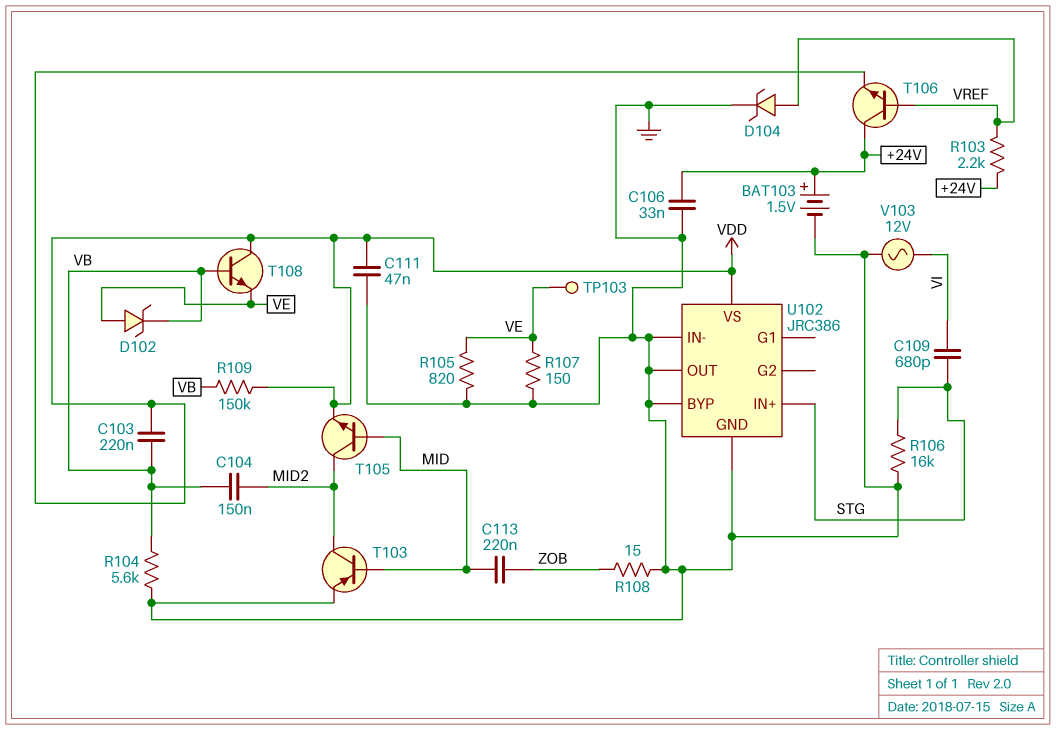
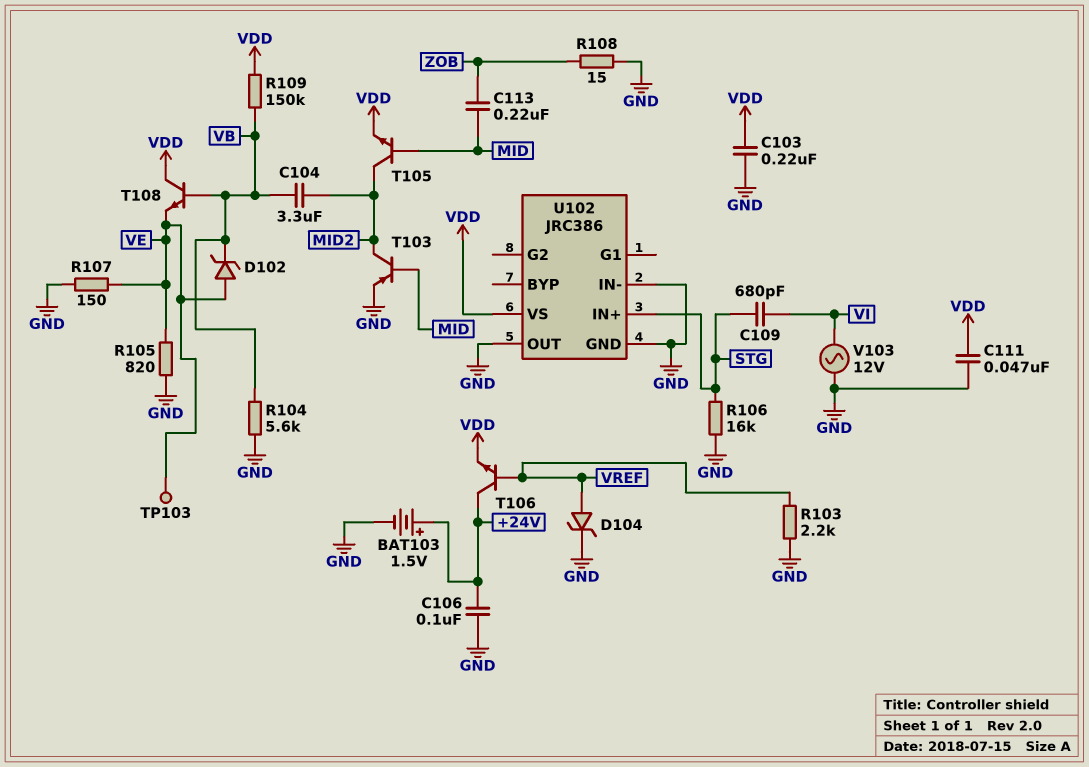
C103: 220nF (VB, VDD) -> 220nF (GND, VDD)
C104: 150nF (MID2, VB) -> 3.3uF (MID2, VB)
C106: 33nF (+24V, GND) -> 100nF (+24V, GND)
R103: 2.2k (+24V, VREF) -> 2.2k (GND, VREF)
U102 pin BYP: GND -> none

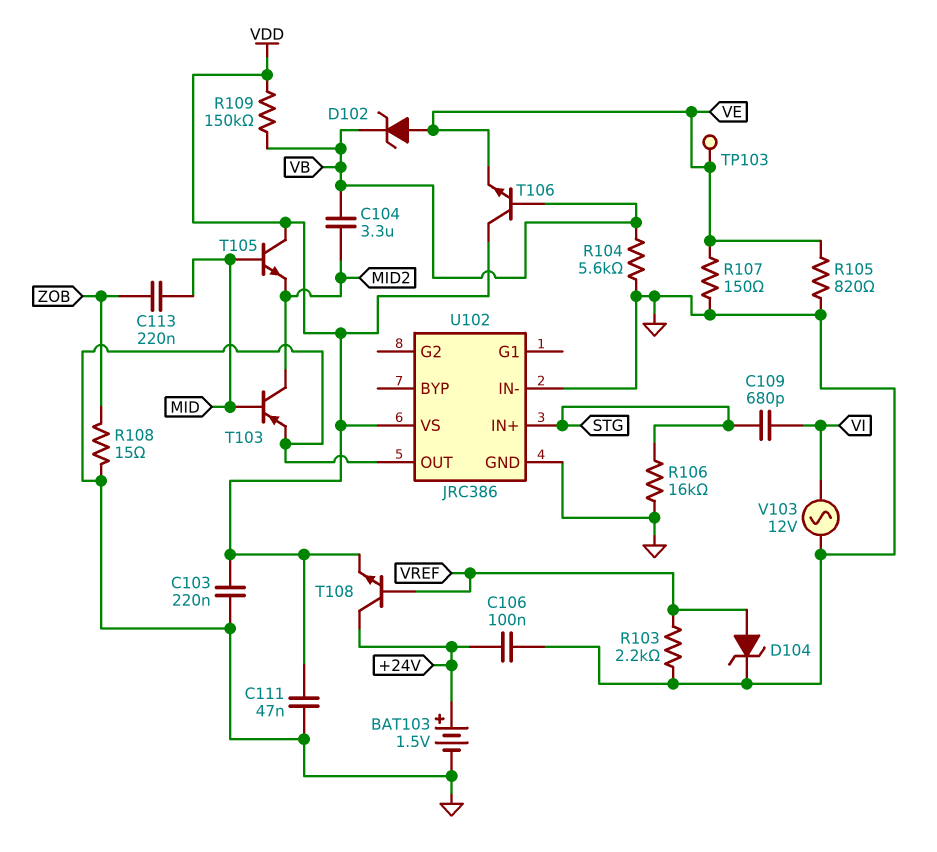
T105: NPN (B MID, C MID2, E VDD) -> NPN (B MID, C VDD, E MID2)
T106: NPN (B VREF, C +24V, E VDD) -> NPN (B VB, C VDD, E VE)
T108: NPN (B VB, C VDD, E VE) -> NPN (B VREF, C +24V, E VDD)

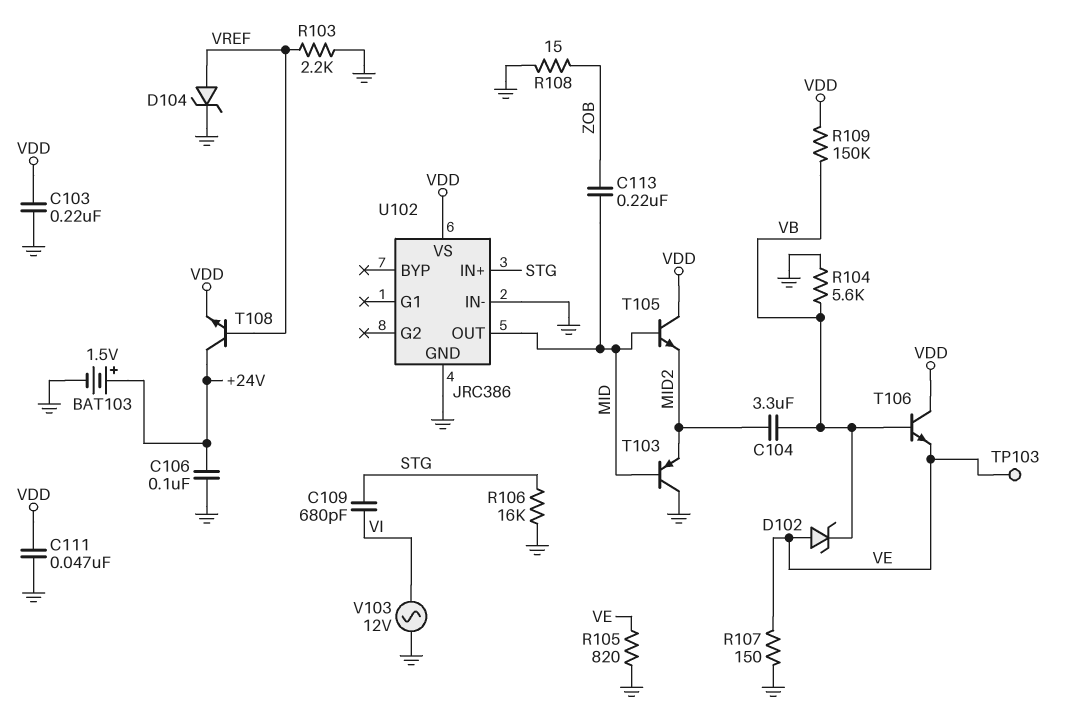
T103: PNP (B MID, C MID2, E GND) -> PNP (B MID, C GND, E MID2)
U102 pin OUT: GND -> MID

